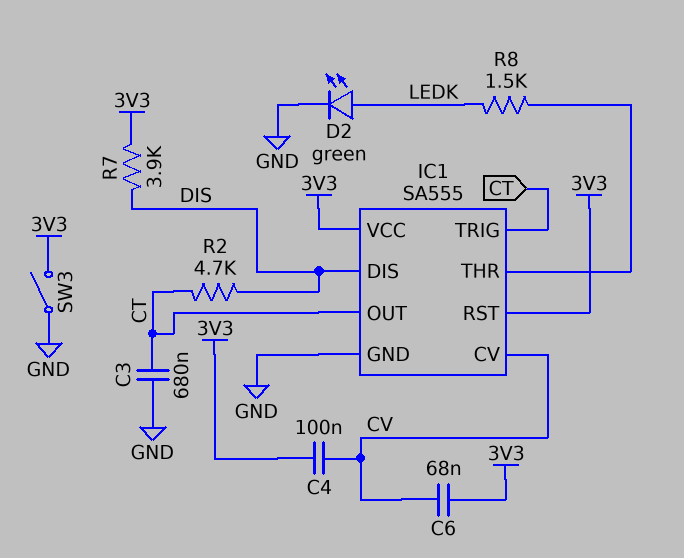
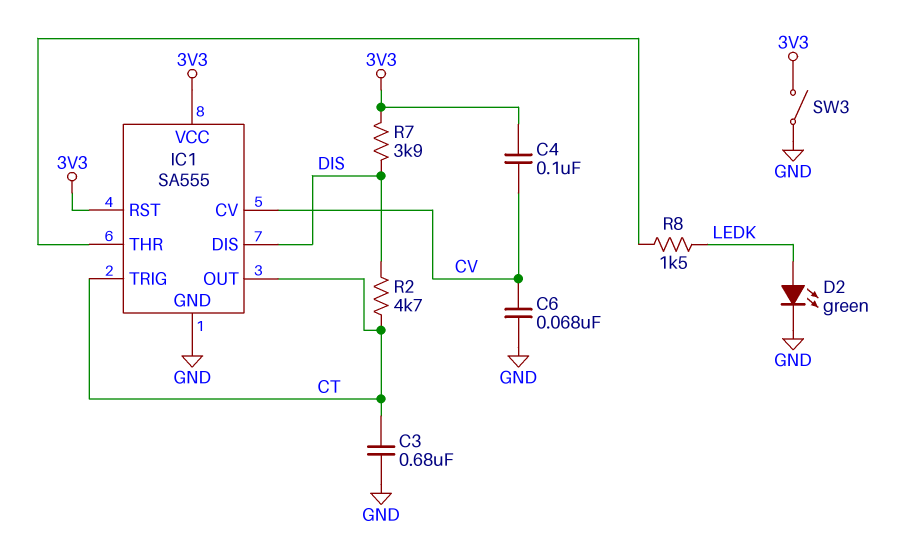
C6: 68nF (3V3, CV) -> 68nF (CV, GND)

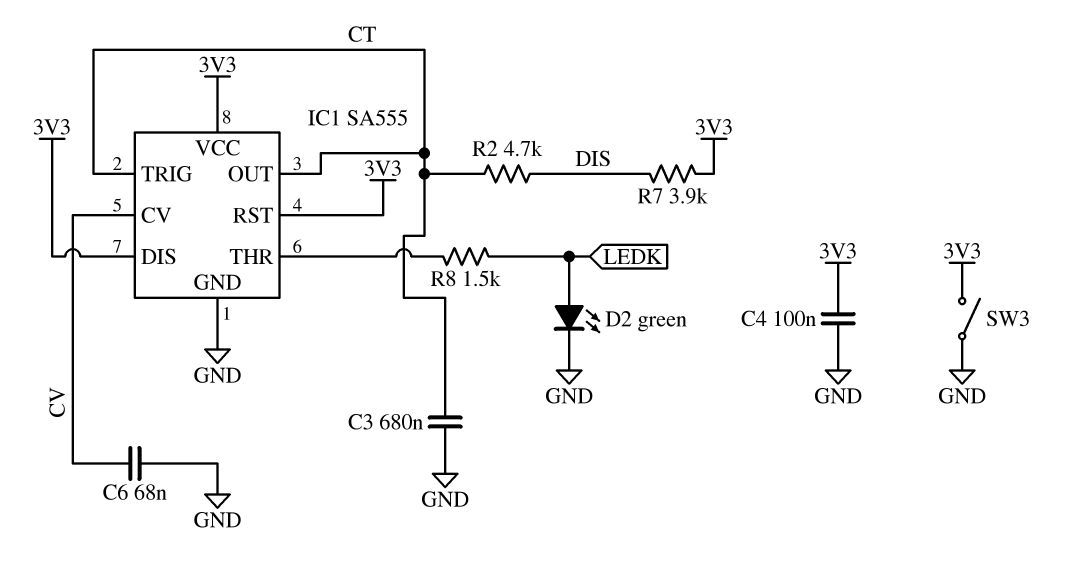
C4: 100nF (3V3, CV) -> 100nF (3V3, GND)
IC1 pin DIS: DIS -> 3V3

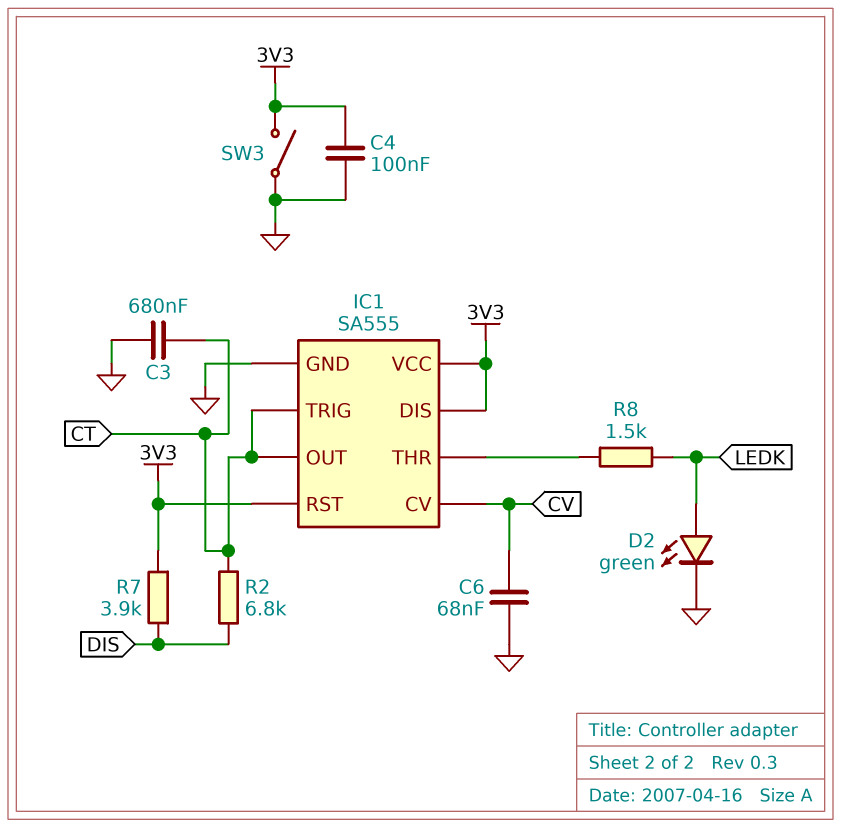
R2: 4.7k (CT, DIS) -> 6.8k (CT, DIS)

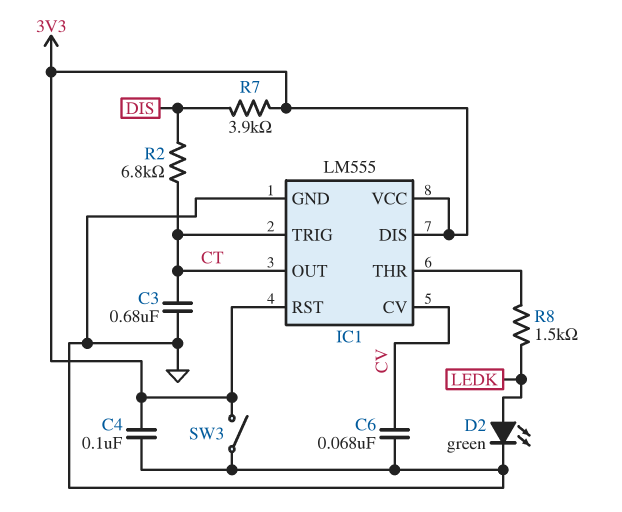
IC1: SA555 -> LM555

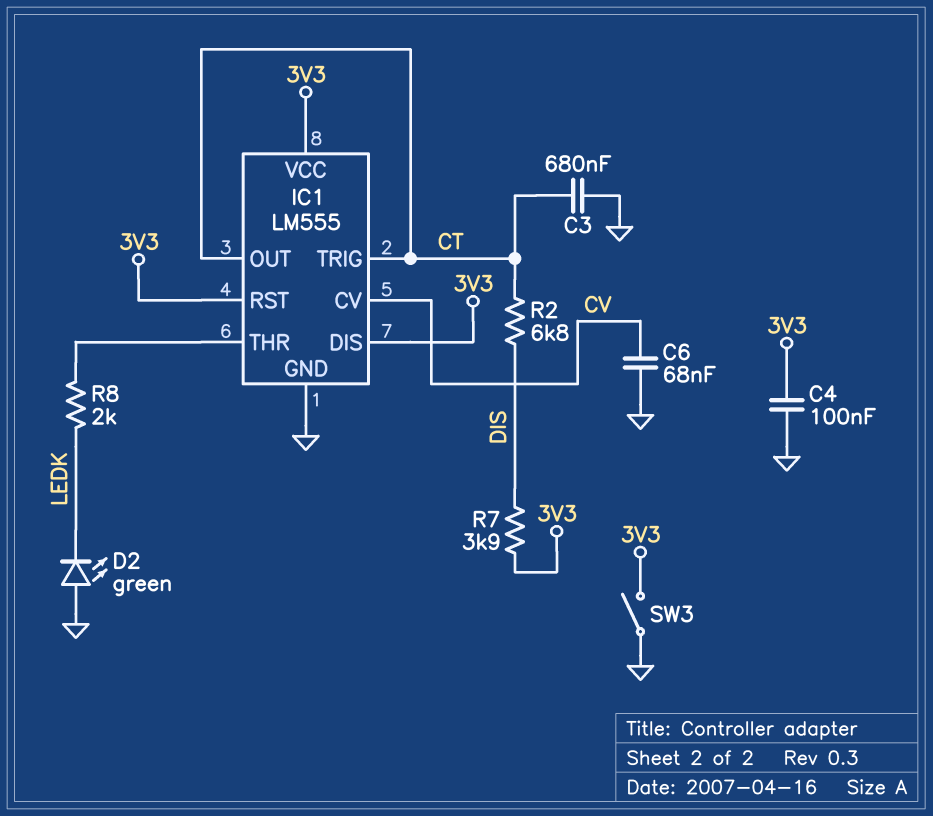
D2: LED green (A LEDK, K GND) -> LED green (A GND, K LEDK)
R8: 1.5k (IC1/THR, LEDK) -> 2k (IC1/THR, LEDK)

